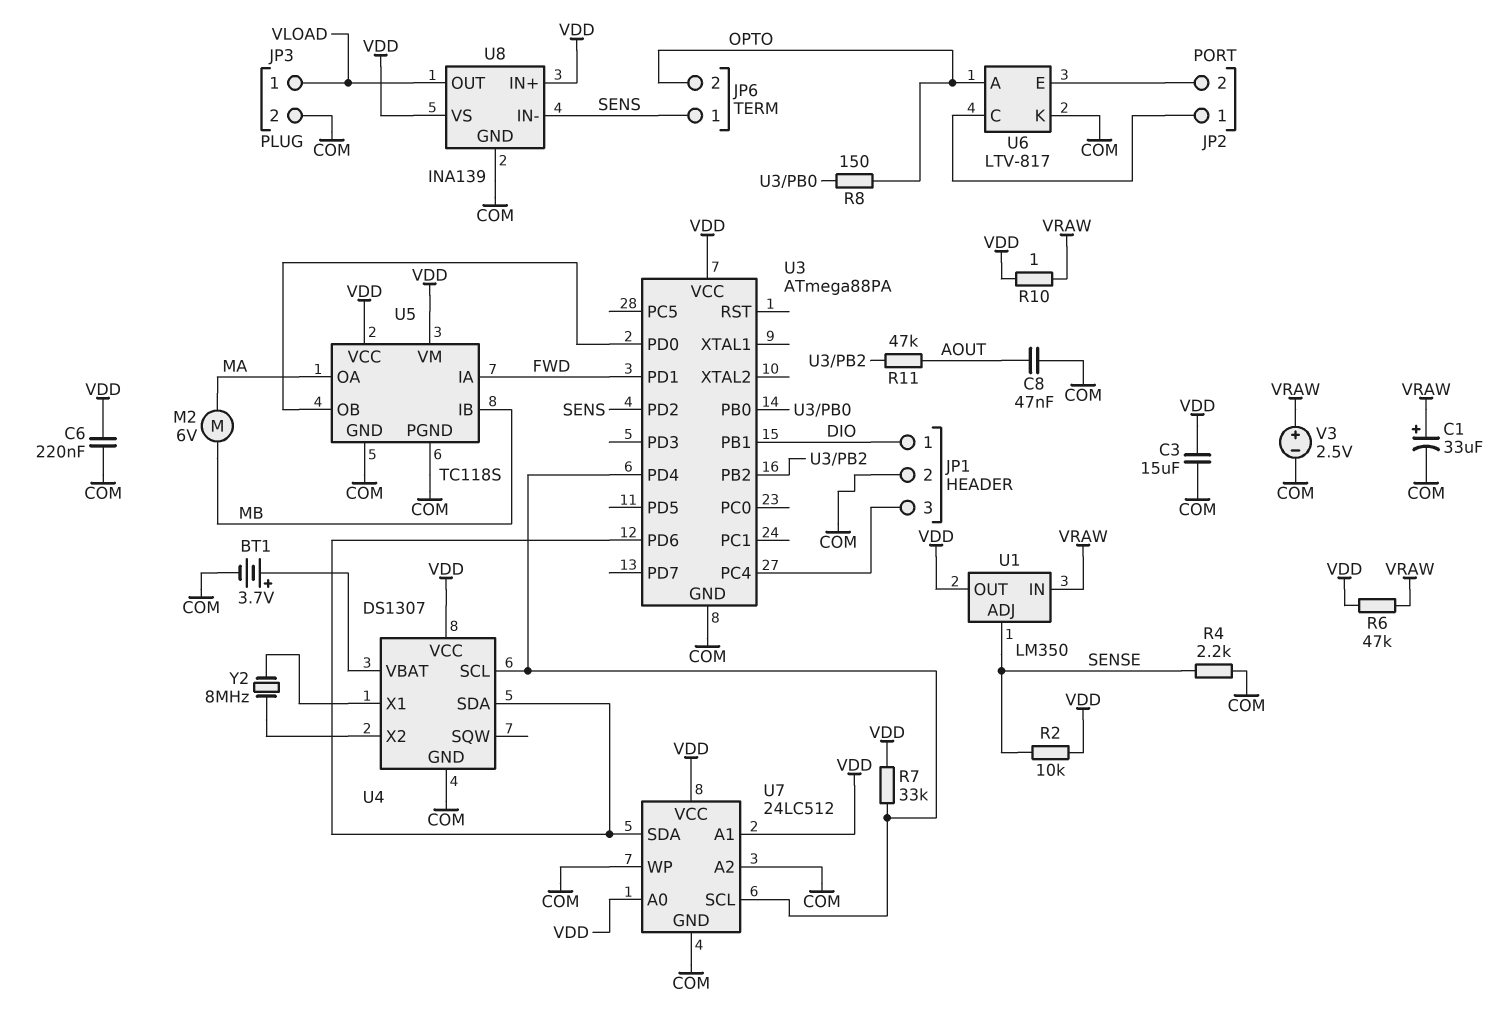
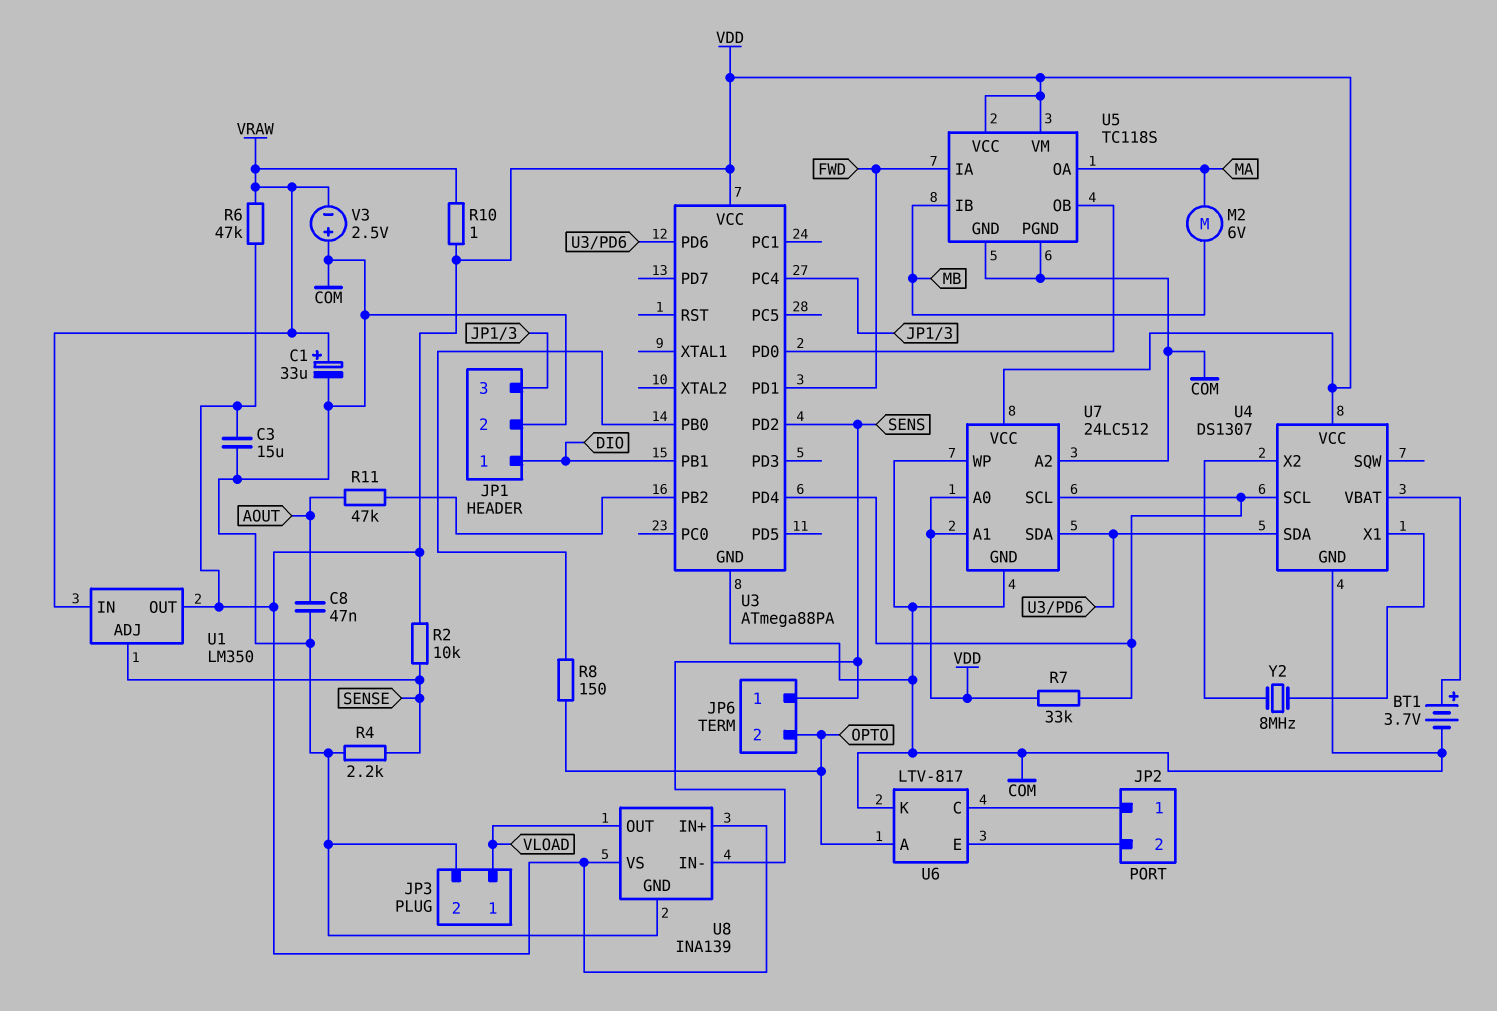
C6: 220nF (COM, VDD) -> none
V3: 2.5V (plus VRAW, minus COM) -> 2.5V (plus COM, minus VRAW)

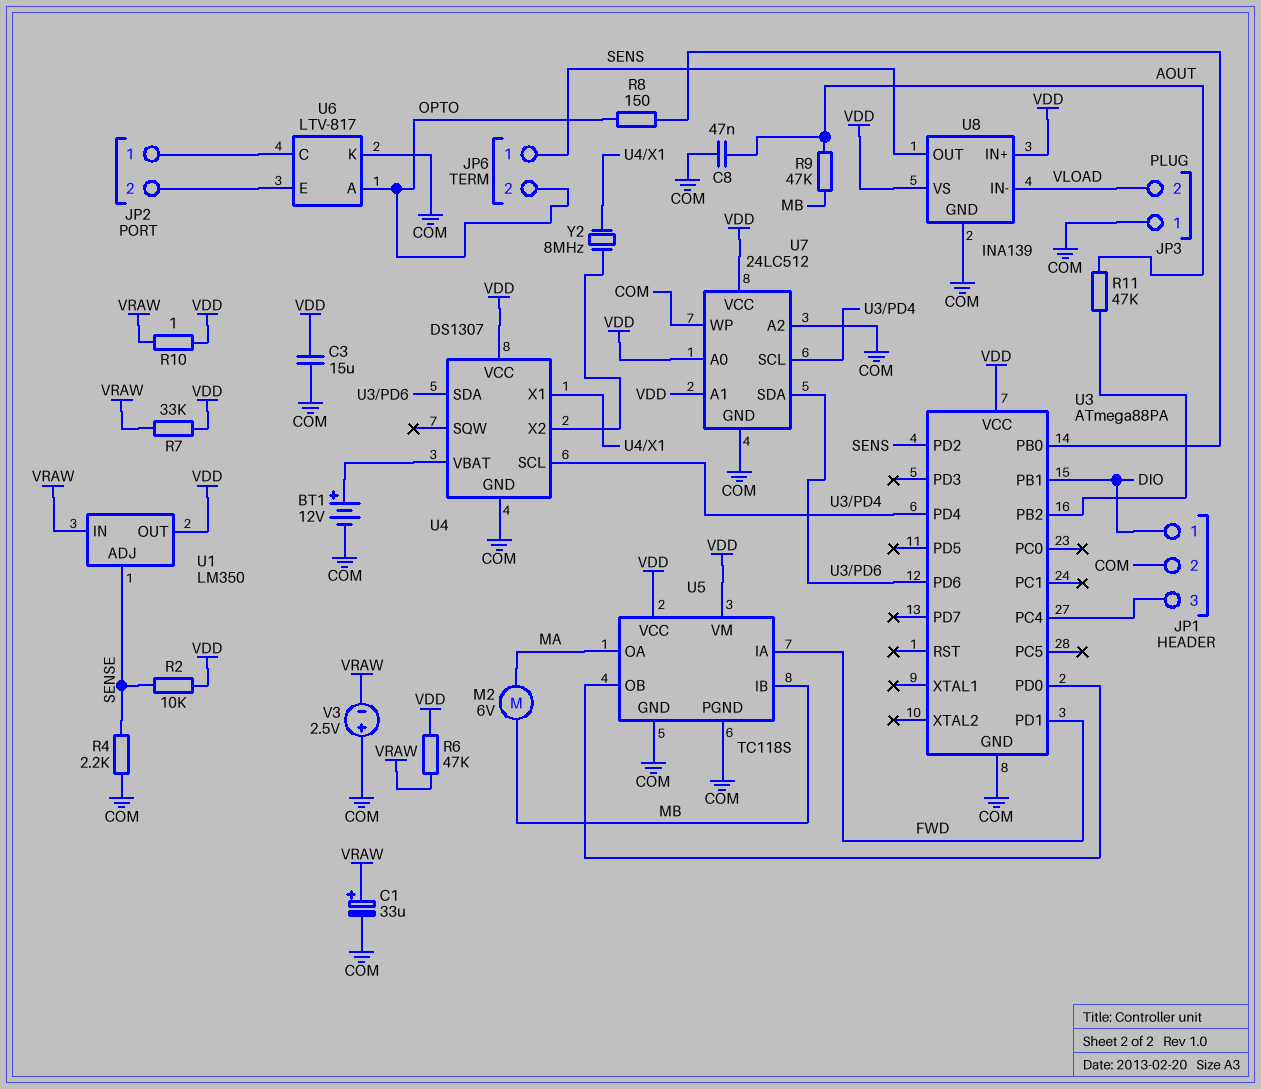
BT1: 3.7V (plus U4/VBAT, minus COM) -> 12V (plus U4/VBAT, minus COM)
JP3 pin 1: VLOAD -> COM
JP3 pin 2: COM -> VLOAD
R7: 33k (U3/PD4, VDD) -> 33k (VDD, VRAW)
R9: none -> 47k (AOUT, MB)
U8 pin IN-: SENS -> VLOAD
U8 pin OUT: VLOAD -> SENS

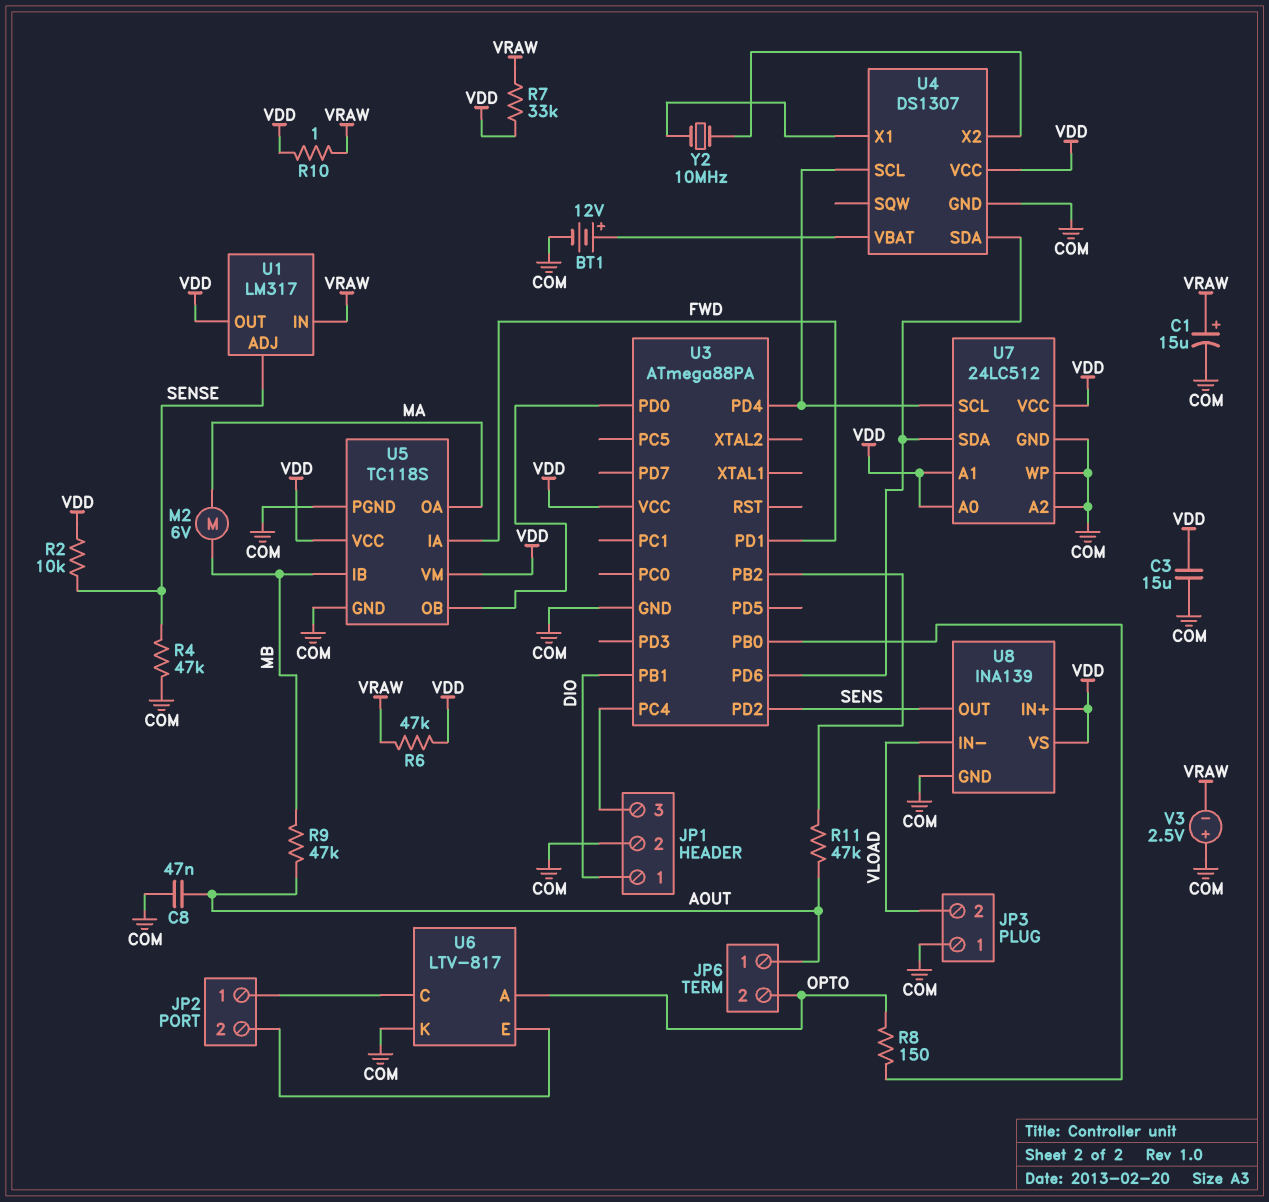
C1: 33uF (plus VRAW, minus COM) -> 15uF (plus VRAW, minus COM)
JP6 pin 1: SENS -> AOUT
R4: 2.2k (COM, SENSE) -> 47k (COM, SENSE)
U1: LM350 -> LM317
Y2: 8MHz (U4/X1, U4/X2) -> 10MHz (U4/X1, U4/X2)

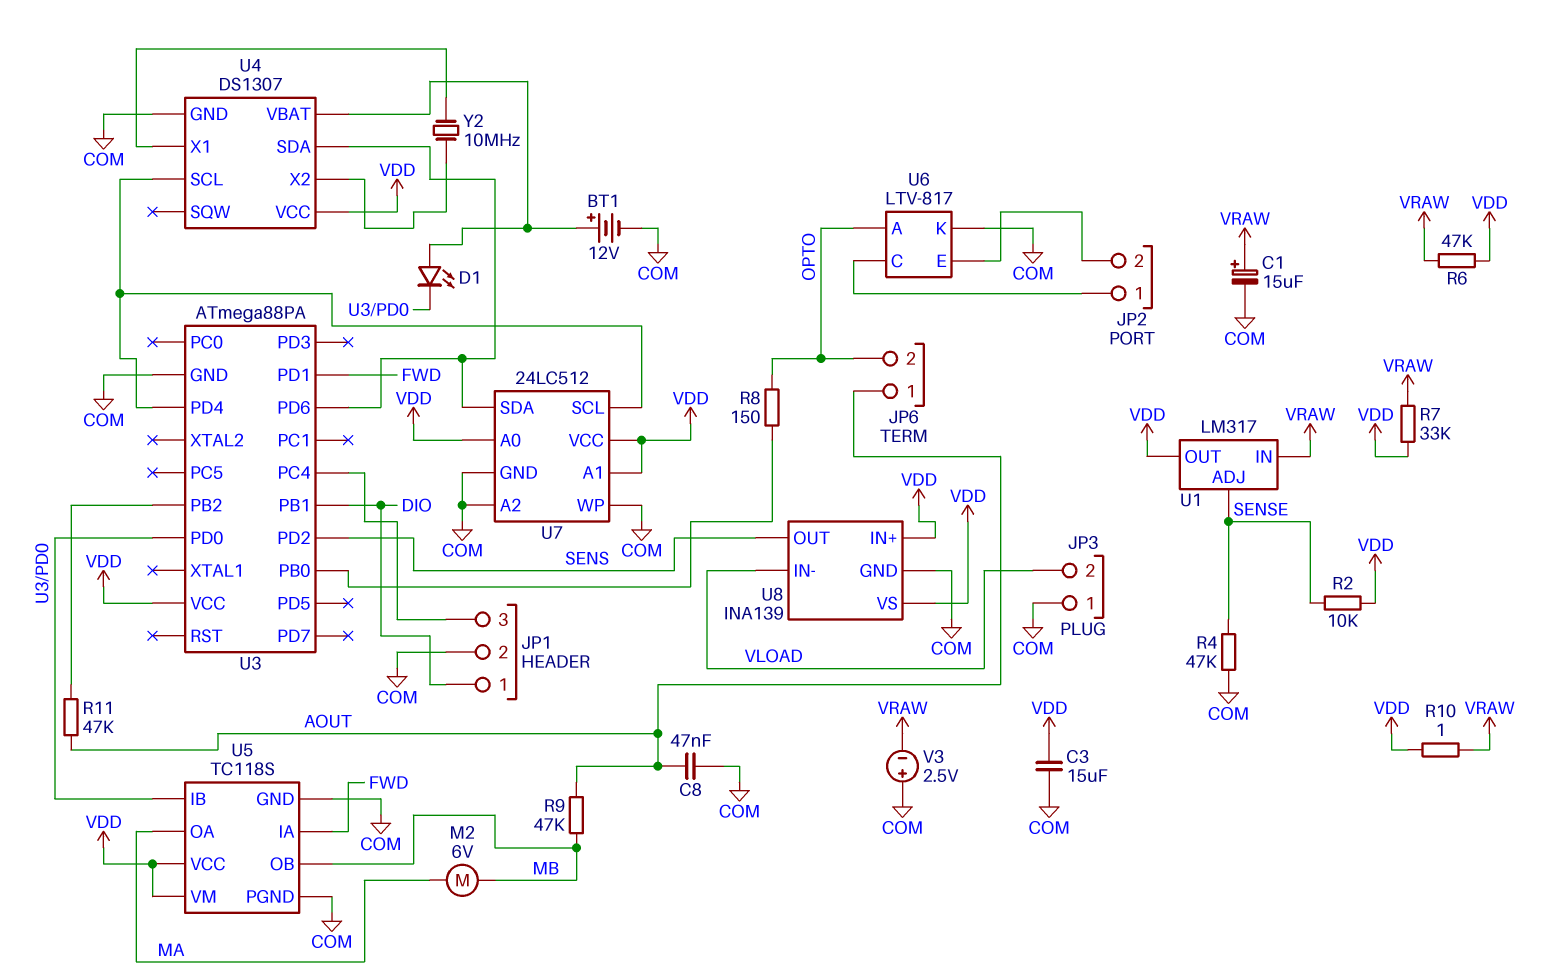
D1: none -> LED (A U4/VBAT, K U3/PD0)
U5 pin IB: MB -> U3/PD0
U5 pin OB: U3/PD0 -> MB

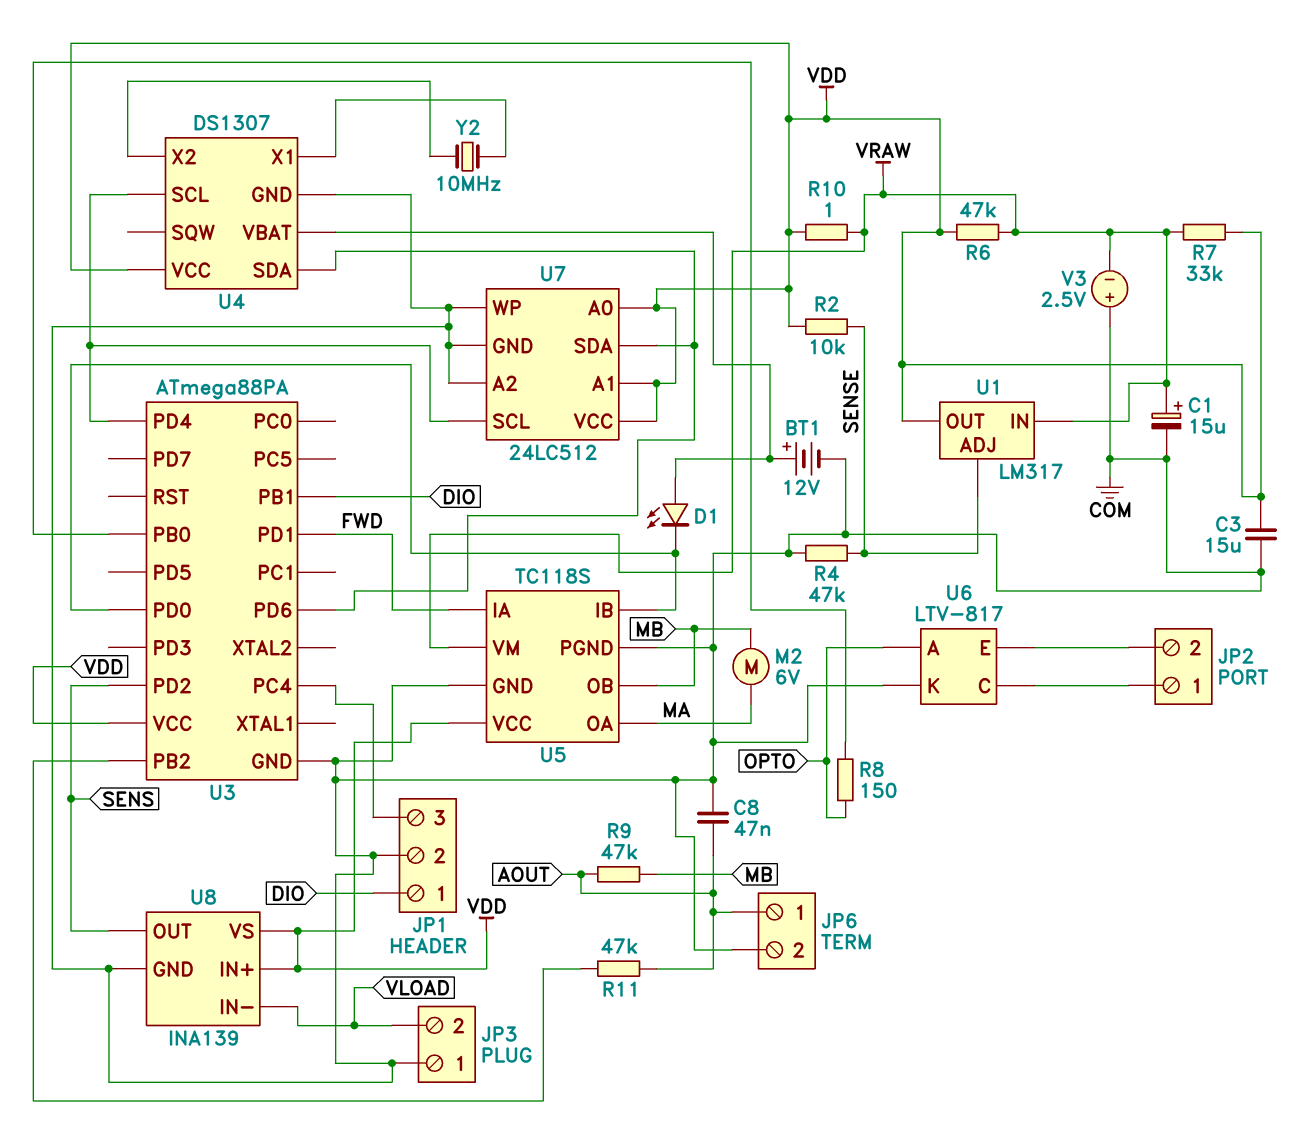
JP6 pin 2: OPTO -> COM
U5 pin VM: VDD -> VRAW

